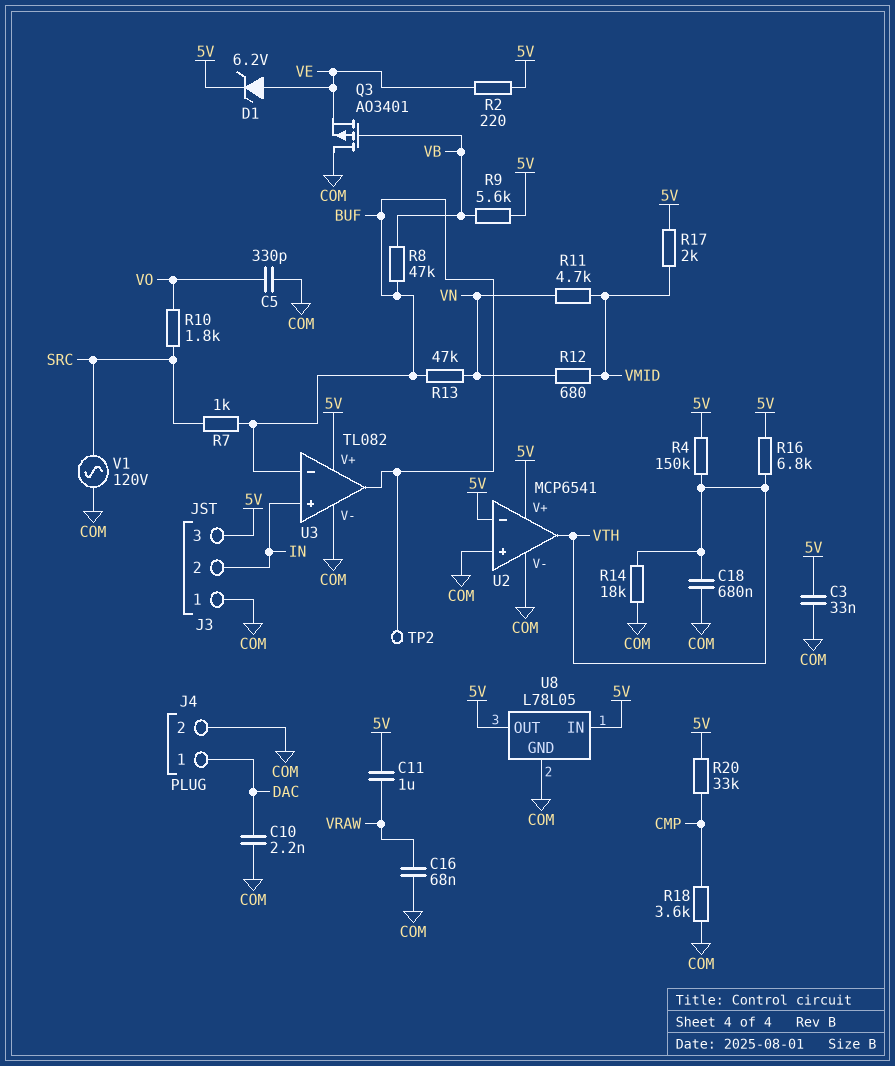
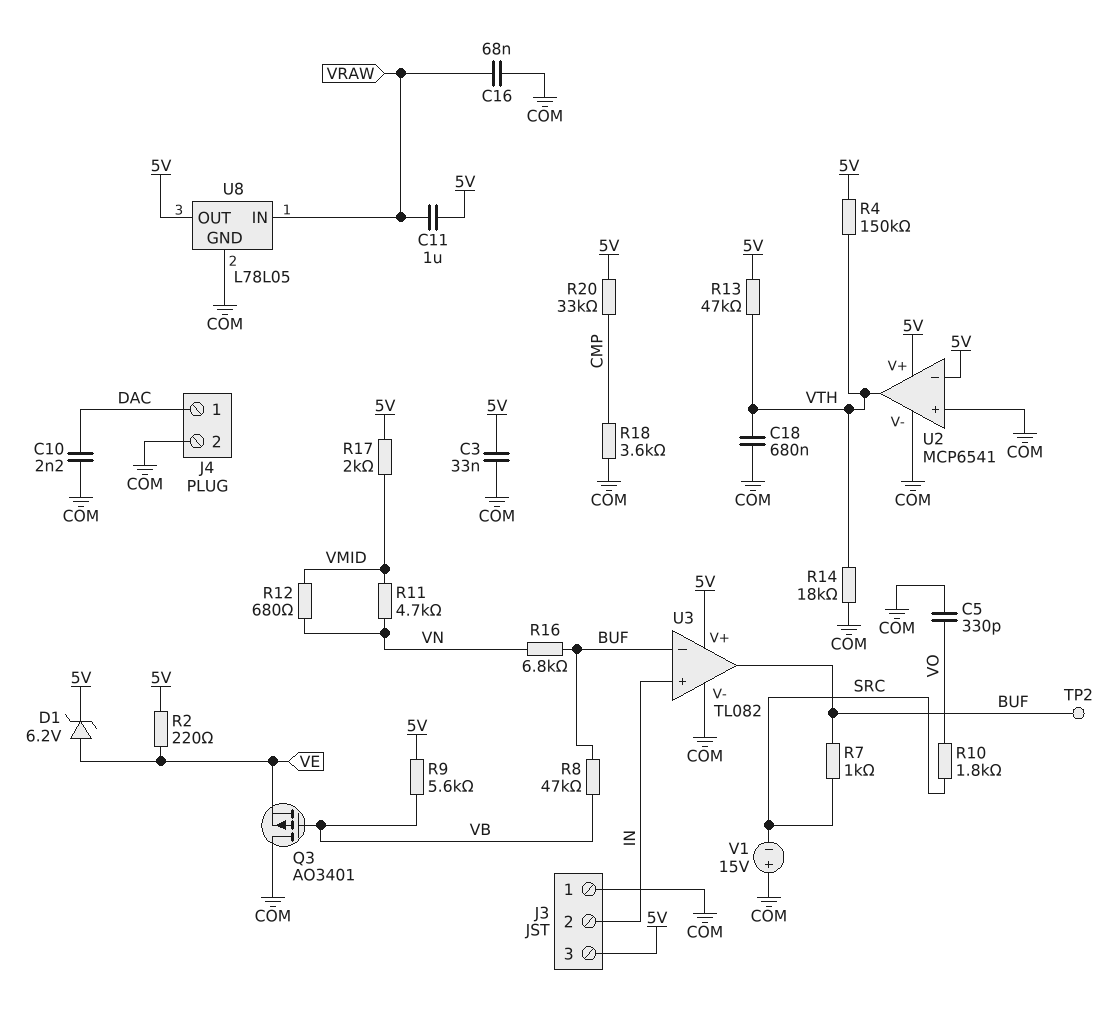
R13: 47k (BUF, VN) -> 47k (5V, VTH)
R16: 6.8k (5V, VTH) -> 6.8k (BUF, VN)
U8 pin IN: 5V -> VRAW
V1: AC 120V (COM, SRC) -> 15V (plus COM, minus SRC)

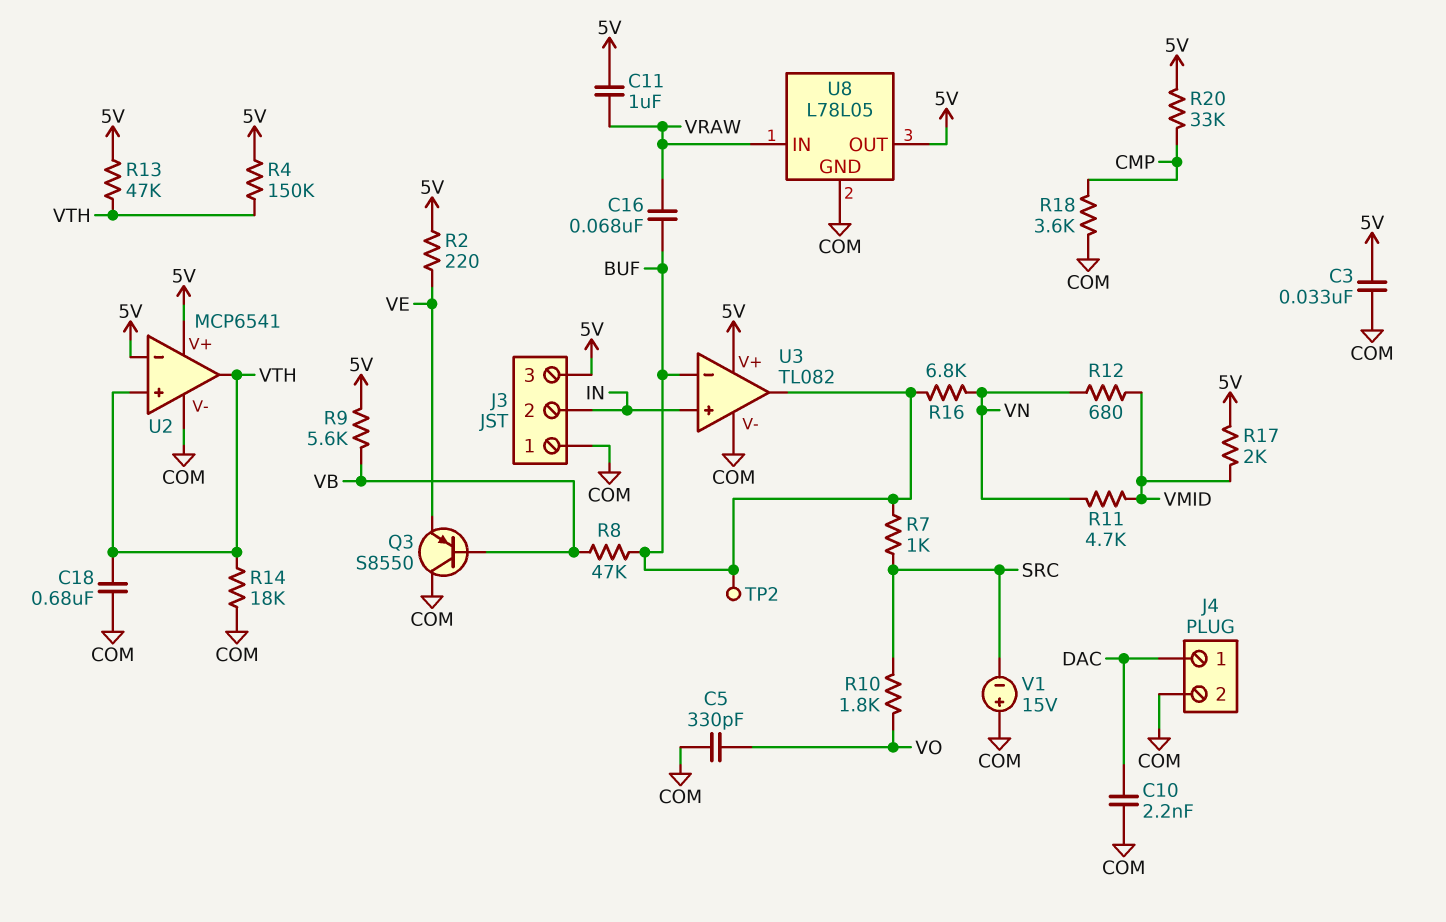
C16: 68nF (COM, VRAW) -> 68nF (BUF, VRAW)
D1: zener 6.2V (A VE, K 5V) -> none
Q3: PMOS AO3401 (G VB, D COM, S VE) -> PNP S8550 (B VB, C COM, E VE)
U2 pin in+: COM -> VTH

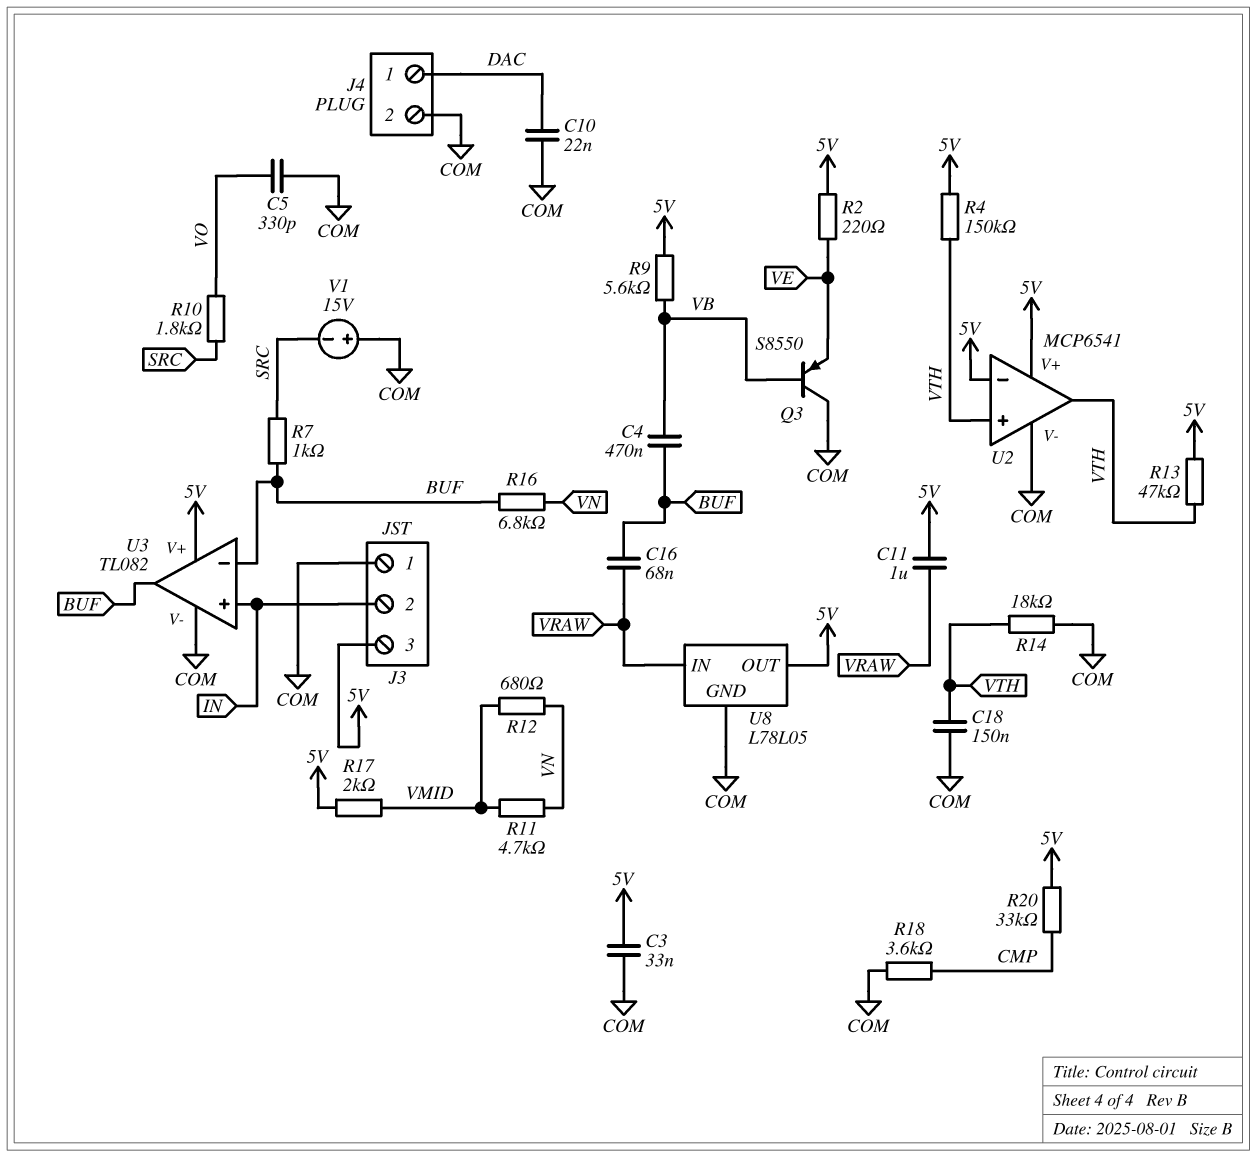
C4: none -> 470nF (BUF, VB)
C10: 2.2nF (COM, DAC) -> 22nF (COM, DAC)
C18: 680nF (COM, VTH) -> 150nF (COM, VTH)
R8: 47k (BUF, VB) -> none
TP2: test point (BUF) -> none

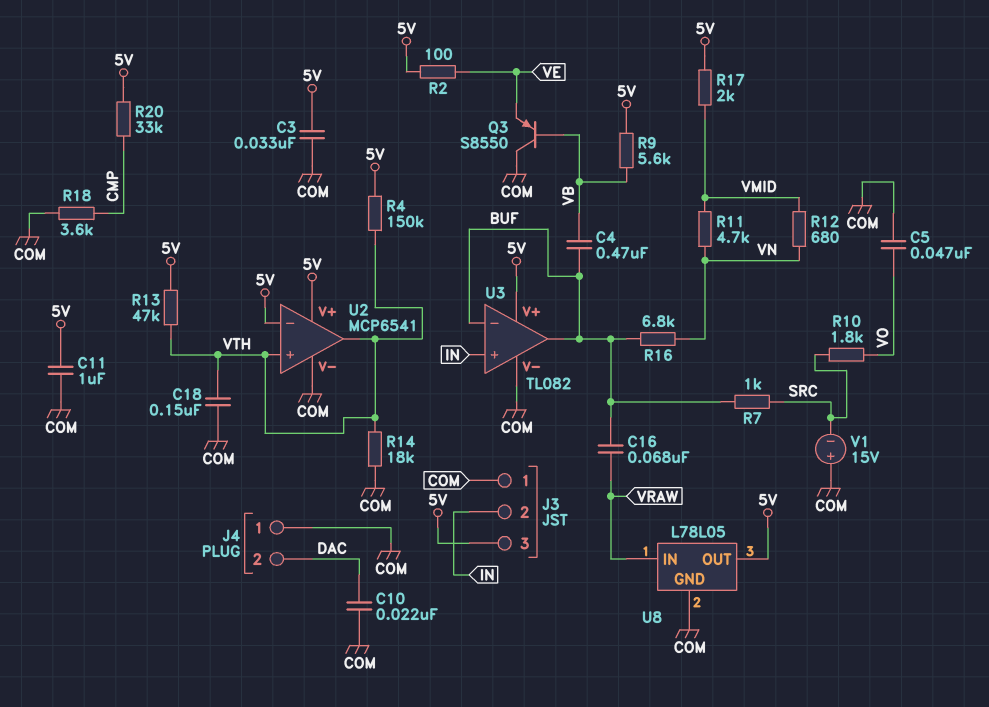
C5: 330pF (COM, VO) -> 47nF (COM, VO)
C11: 1uF (5V, VRAW) -> 1uF (5V, COM)
J4 pin 1: DAC -> COM
J4 pin 2: COM -> DAC
R2: 220 (5V, VE) -> 100 (5V, VE)

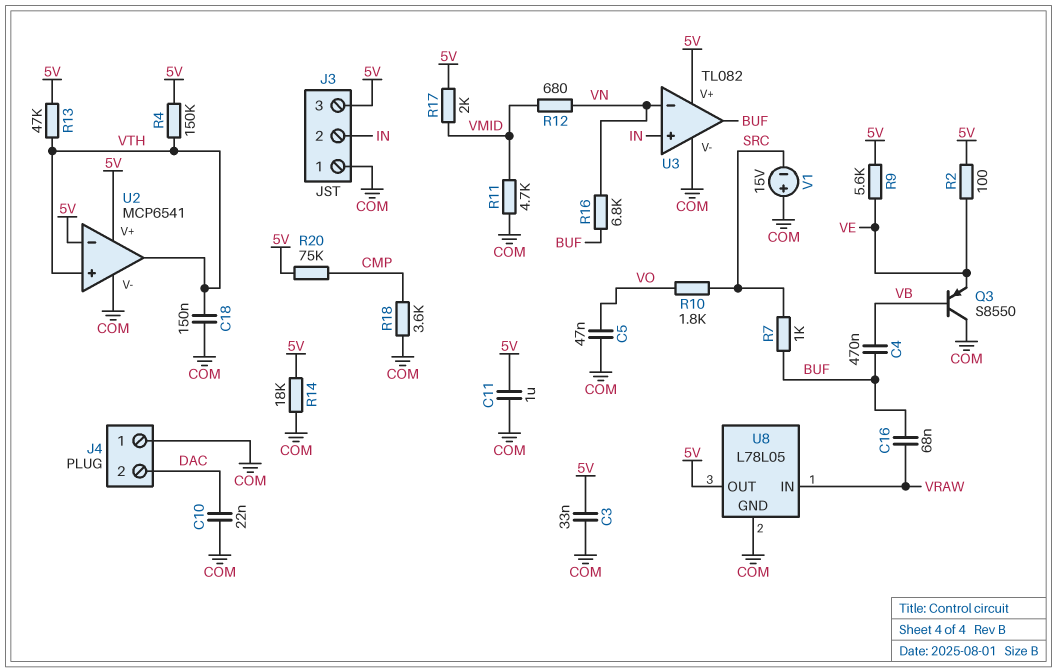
R9: 5.6k (5V, VB) -> 5.6k (5V, VE)
R11: 4.7k (VMID, VN) -> 4.7k (COM, VMID)
R14: 18k (COM, VTH) -> 18k (5V, COM)
R20: 33k (5V, CMP) -> 75k (5V, CMP)
U3 pin in-: BUF -> VN

